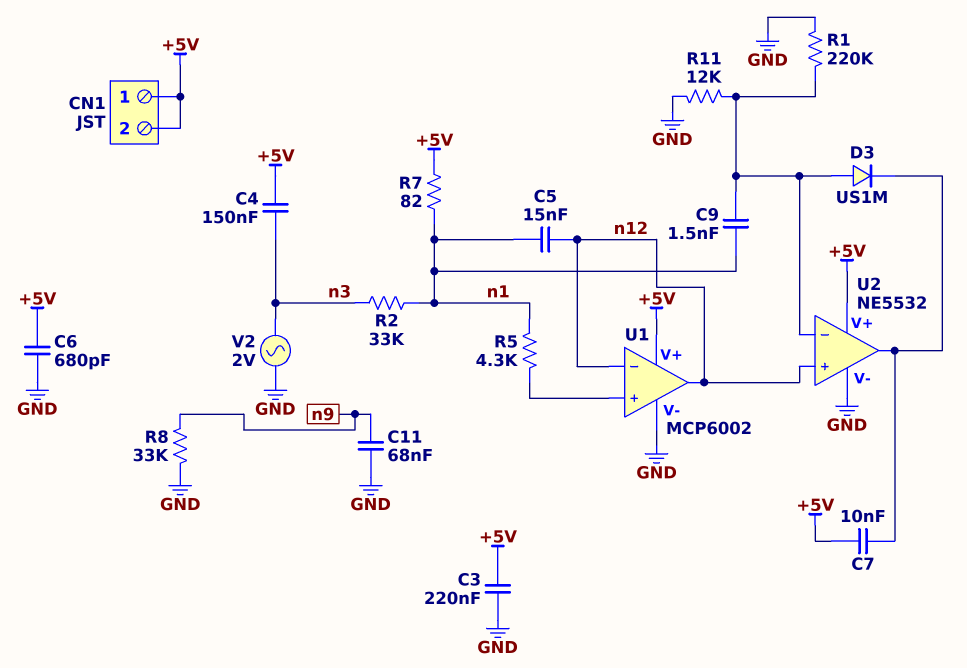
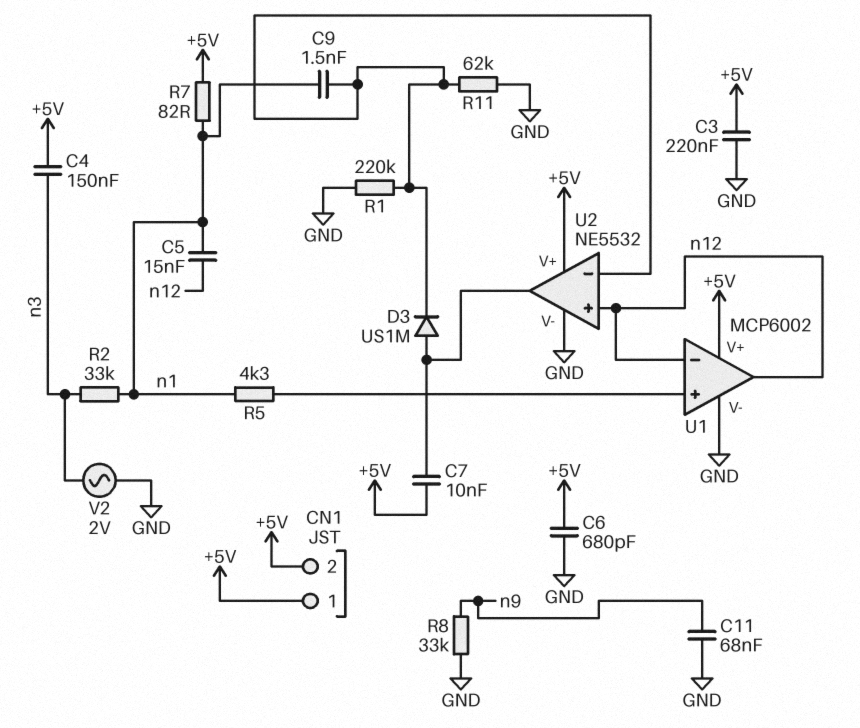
D3: diode US1M (A U2/in-, K U2/out) -> diode US1M (A U2/out, K U2/in-)
R11: 12k (GND, U2/in-) -> 62k (GND, U2/in-)

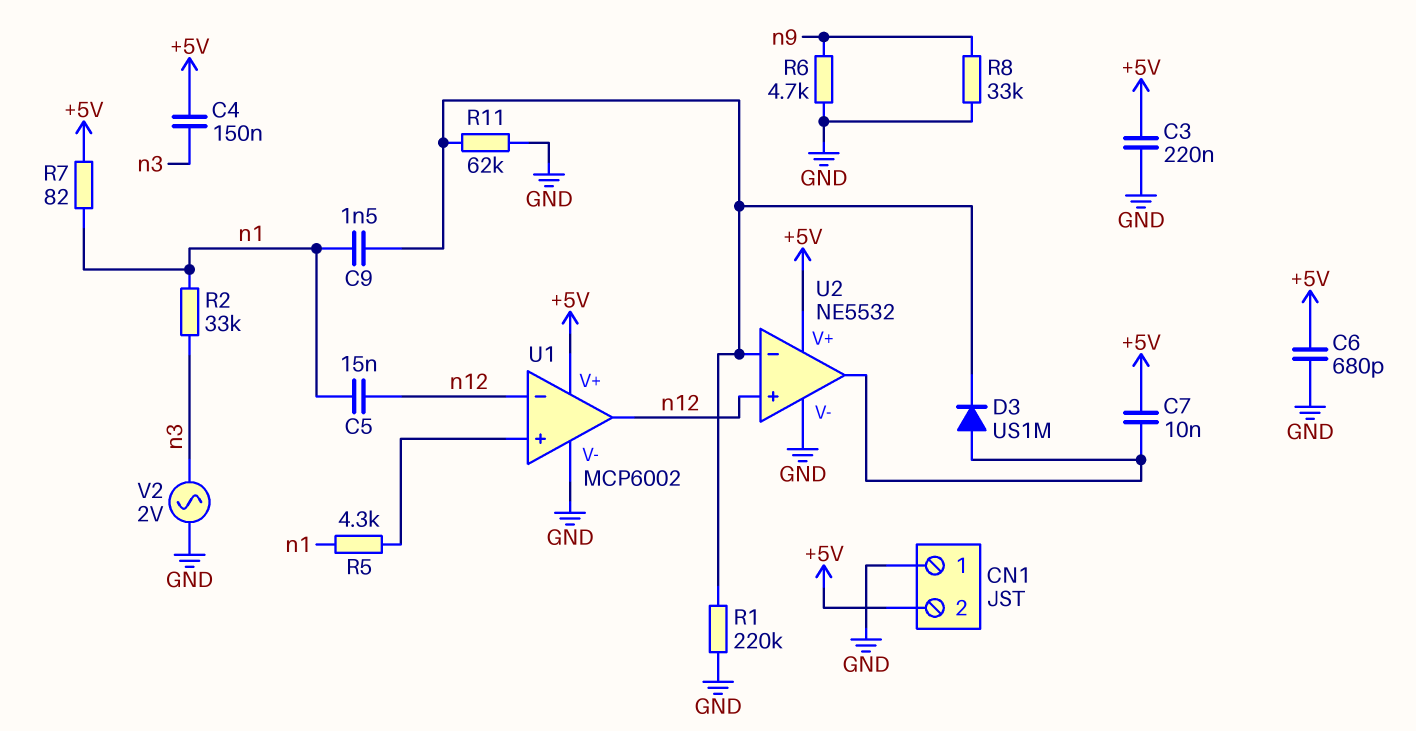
C11: 68nF (GND, n9) -> none
CN1 pin 1: +5V -> GND
R6: none -> 4.7k (GND, n9)

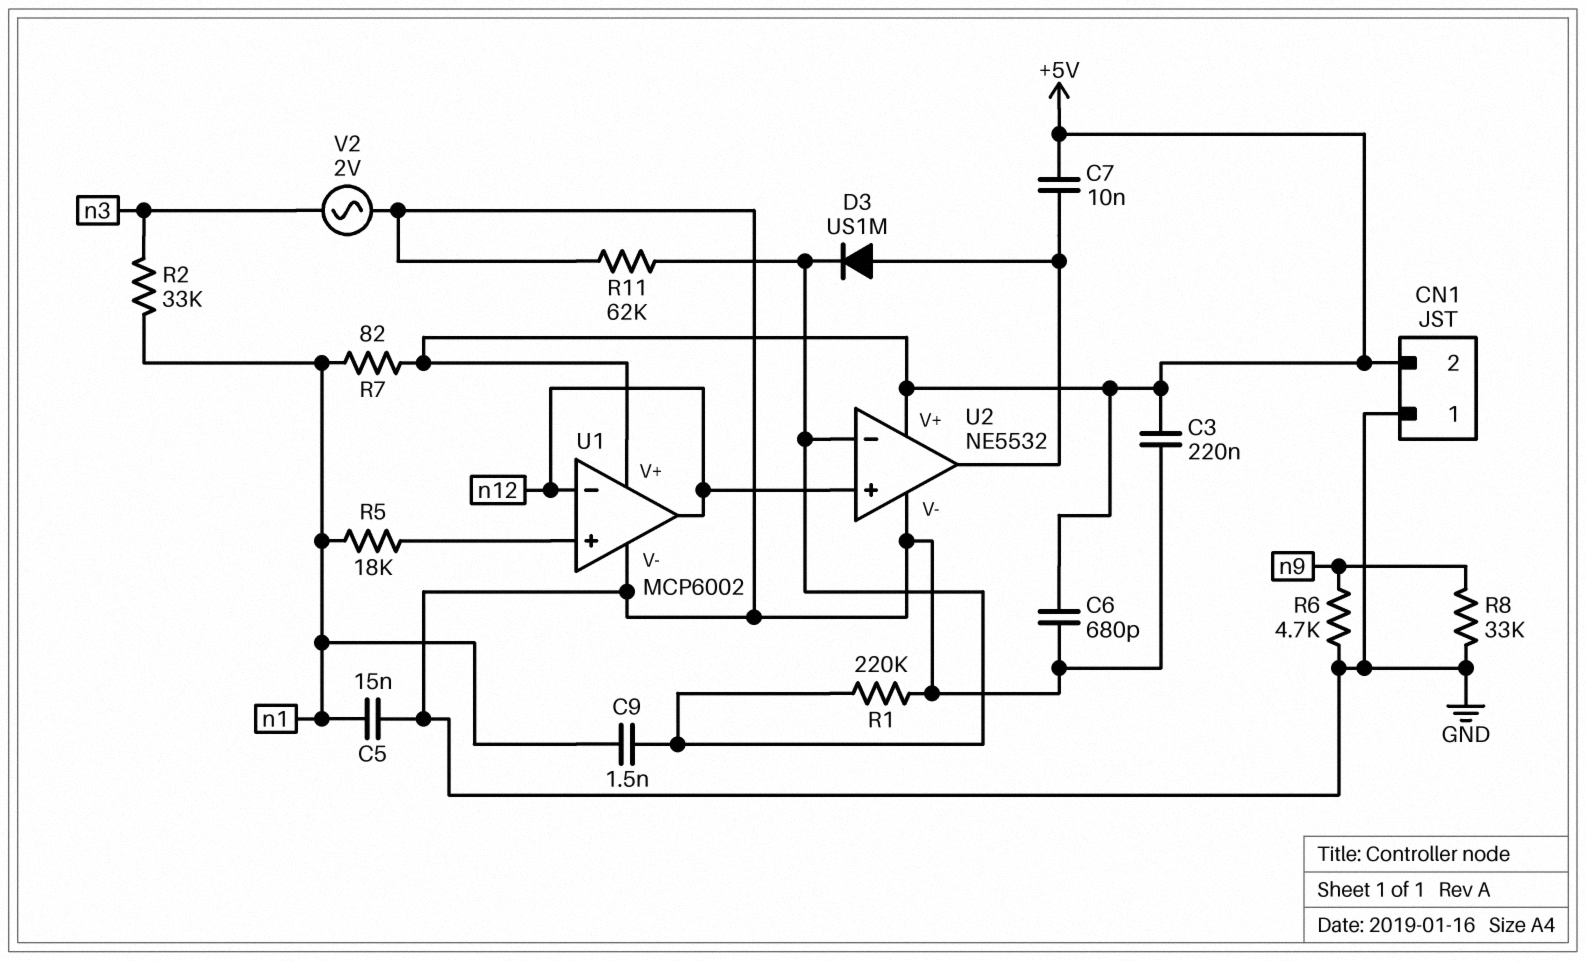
C4: 150nF (+5V, n3) -> none
C5: 15nF (n1, n12) -> 15nF (GND, n1)
R5: 4.3k (U1/in+, n1) -> 18k (U1/in+, n1)

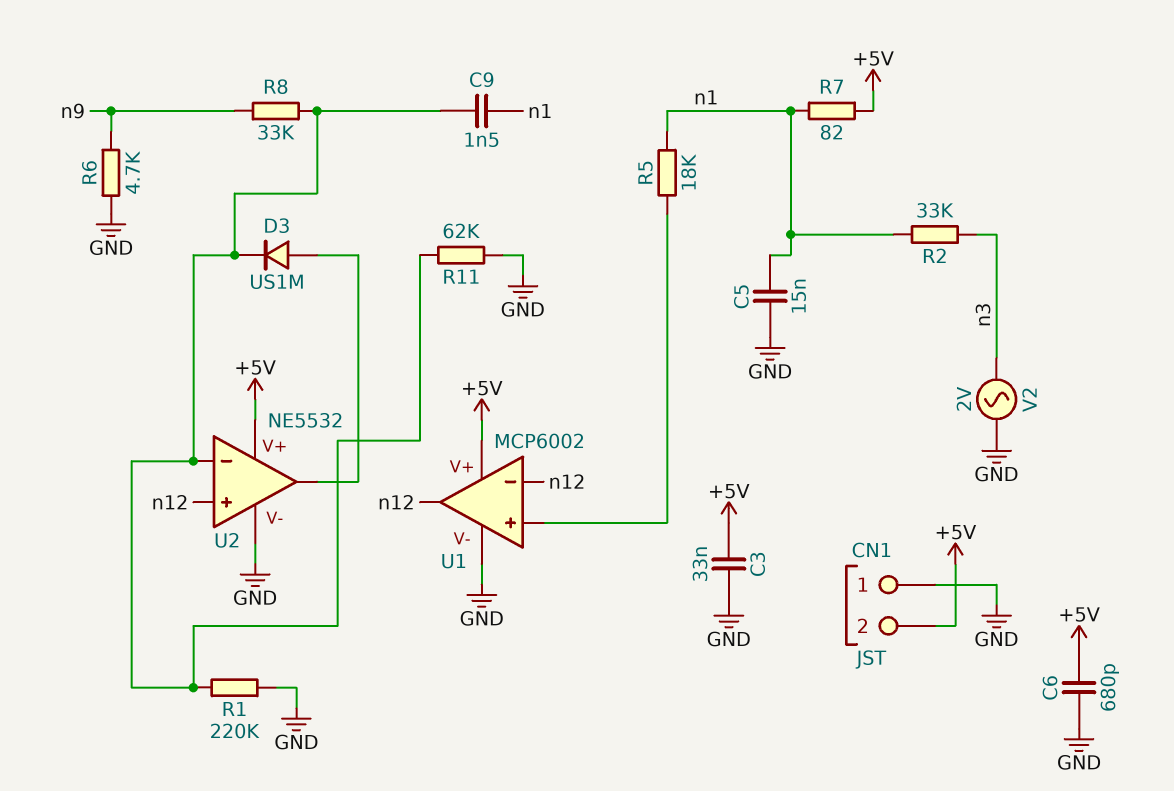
C3: 220nF (+5V, GND) -> 33nF (+5V, GND)
C7: 10nF (+5V, U2/out) -> none
R8: 33k (GND, n9) -> 33k (U2/in-, n9)

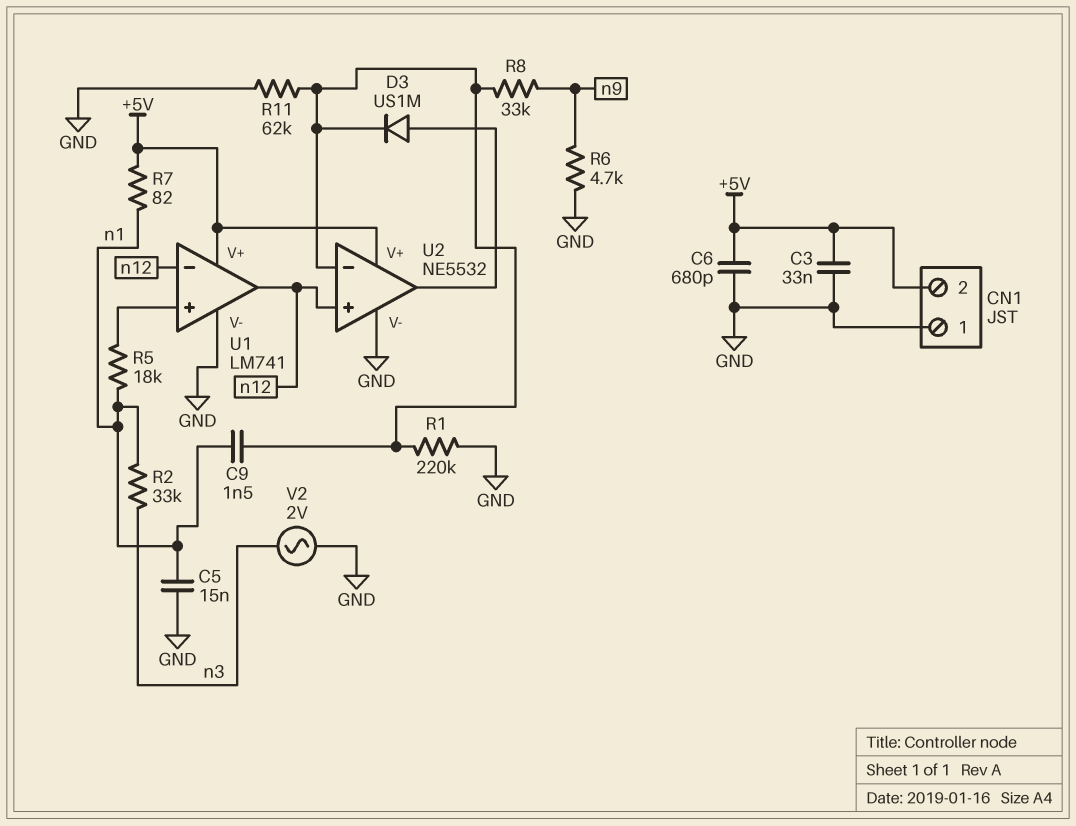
U1: MCP6002 -> LM741

